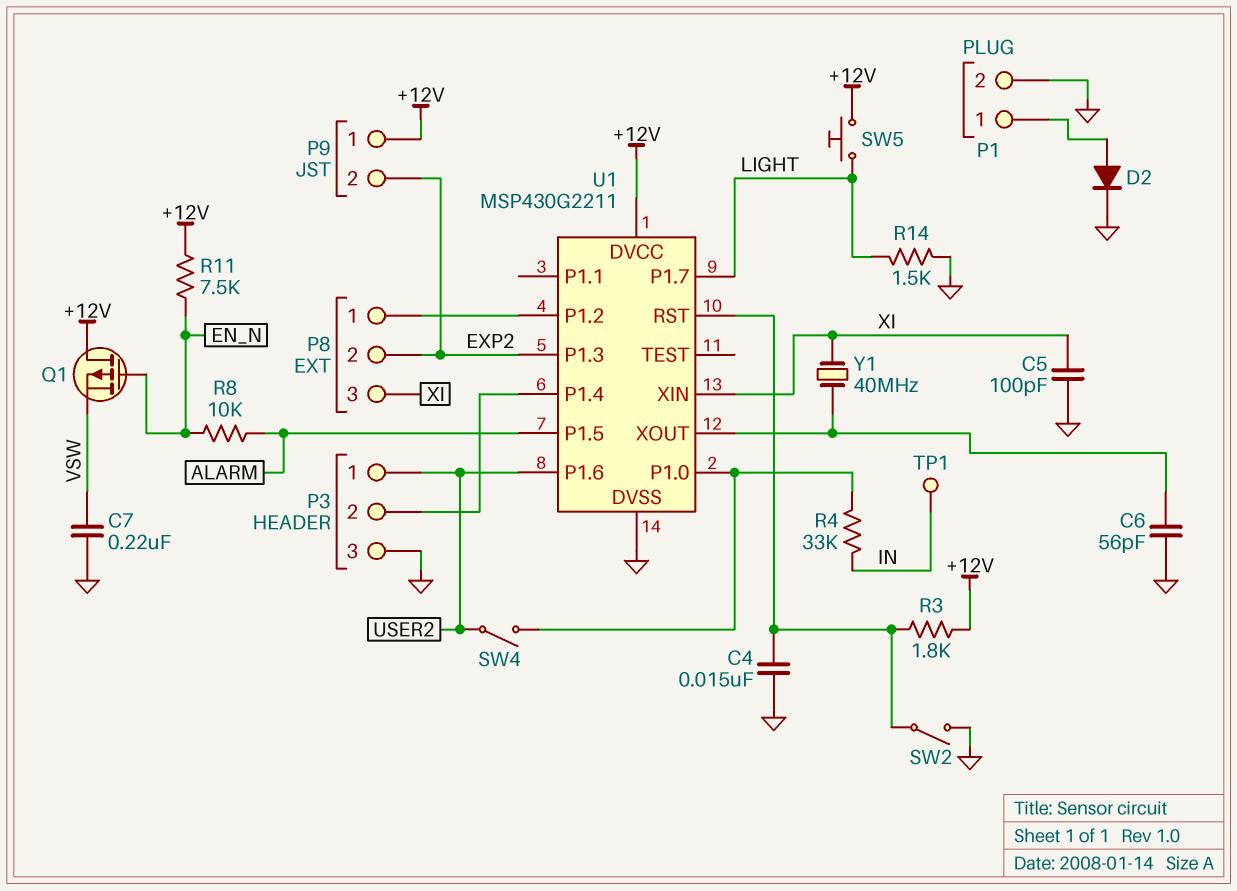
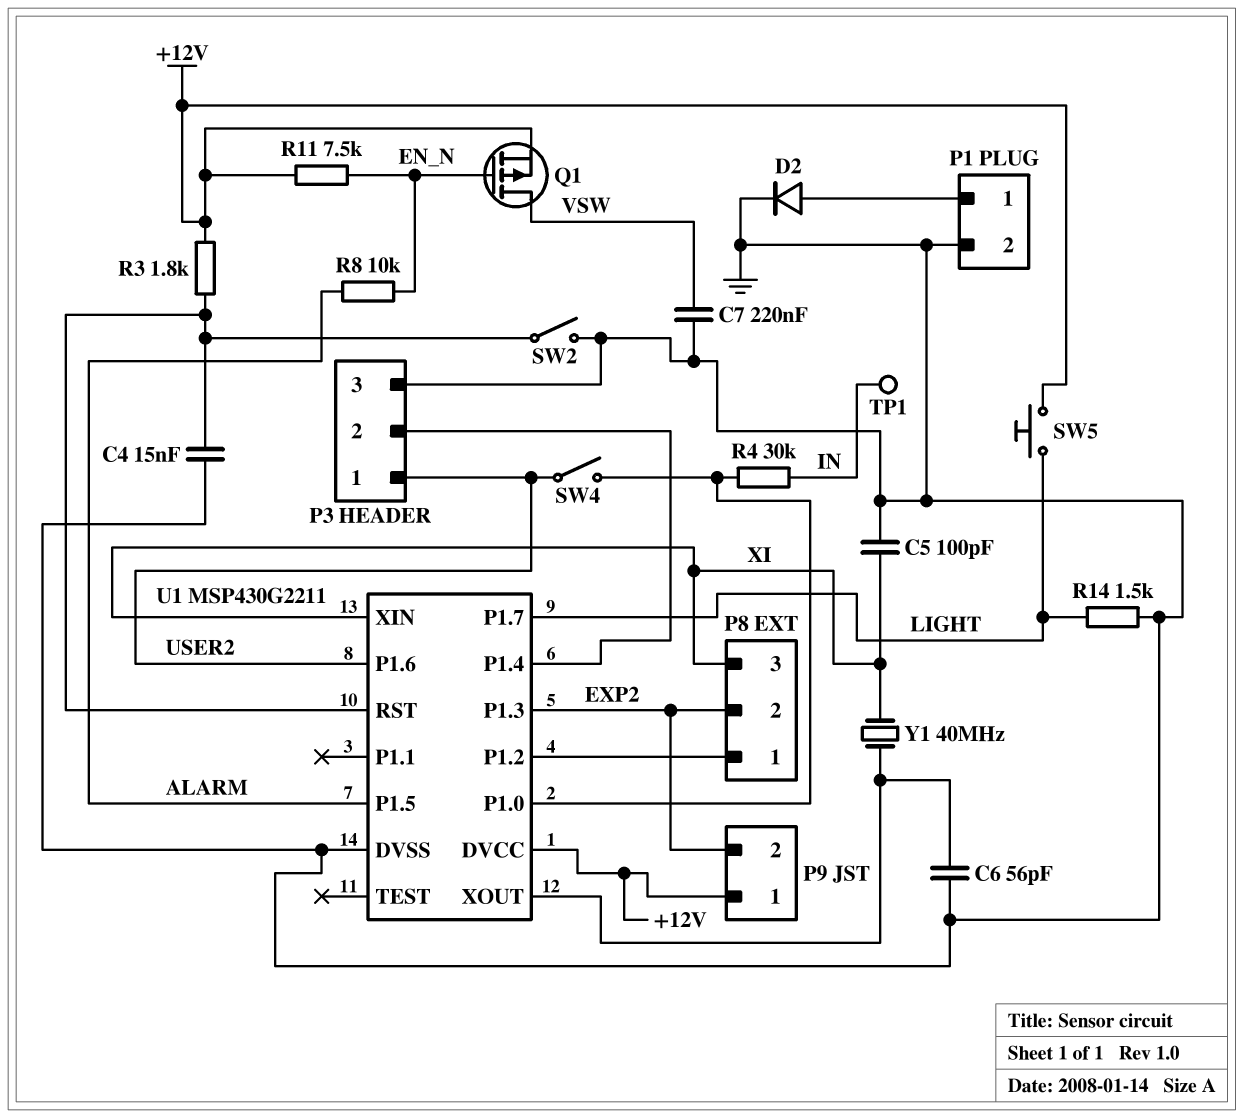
Q1: PMOS (G EN_N, D +12V, S VSW) -> PMOS (G EN_N, D VSW, S +12V)
R4: 33k (IN, U1/P1.0) -> 30k (IN, U1/P1.0)

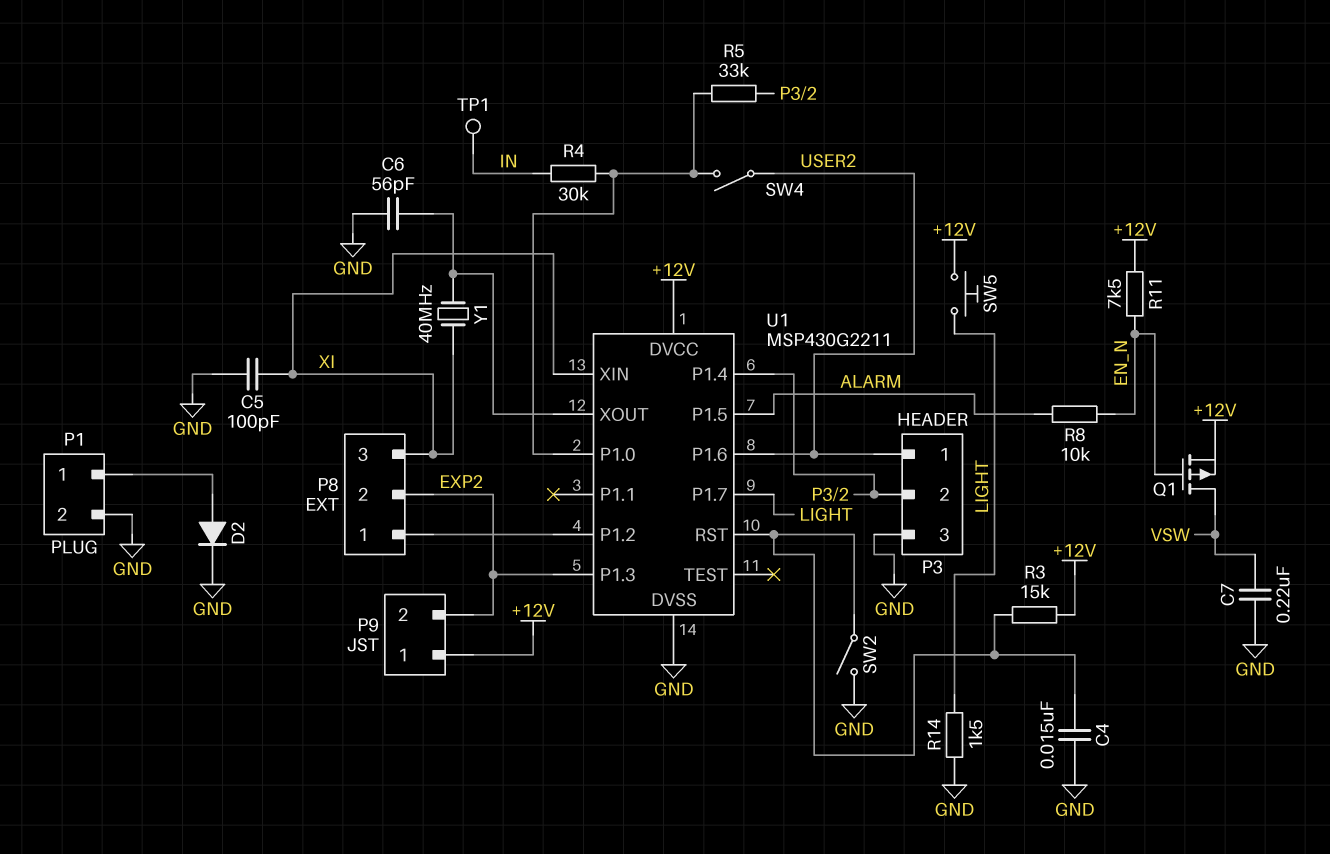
R3: 1.8k (+12V, U1/RST) -> 15k (+12V, U1/RST)
R5: none -> 33k (P3/2, U1/P1.0)

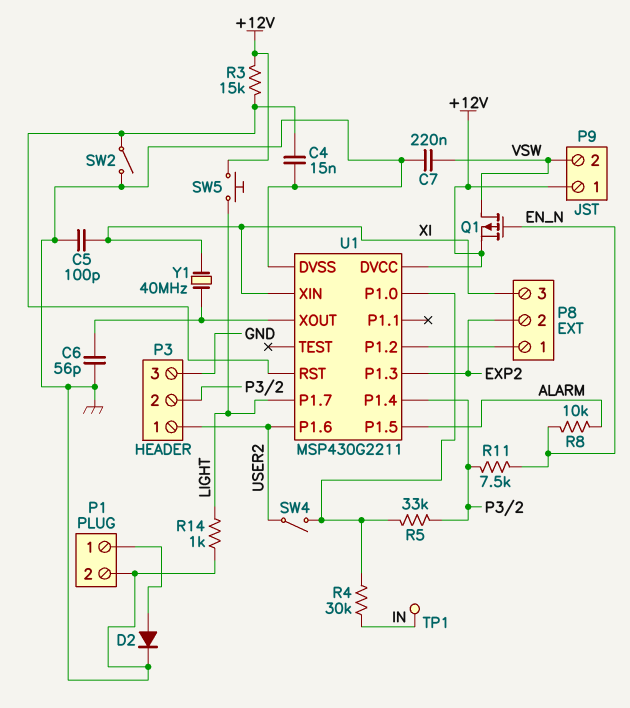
P9 pin 2: EXP2 -> VSW
R11: 7.5k (+12V, EN_N) -> 7.5k (EN_N, P3/2)
R14: 1.5k (GND, LIGHT) -> 1k (GND, LIGHT)

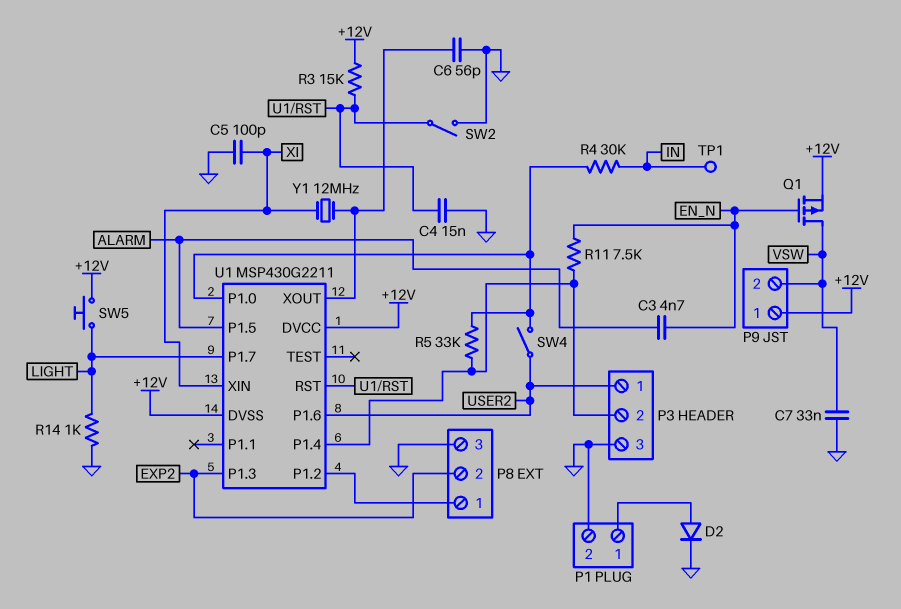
C3: none -> 4.7nF (ALARM, EN_N)
C7: 220nF (GND, VSW) -> 33nF (GND, VSW)
P8 pin 3: XI -> GND
R8: 10k (ALARM, EN_N) -> none
U1 pin DVSS: GND -> +12V
Y1: 40MHz (U1/XOUT, XI) -> 12MHz (U1/XOUT, XI)

